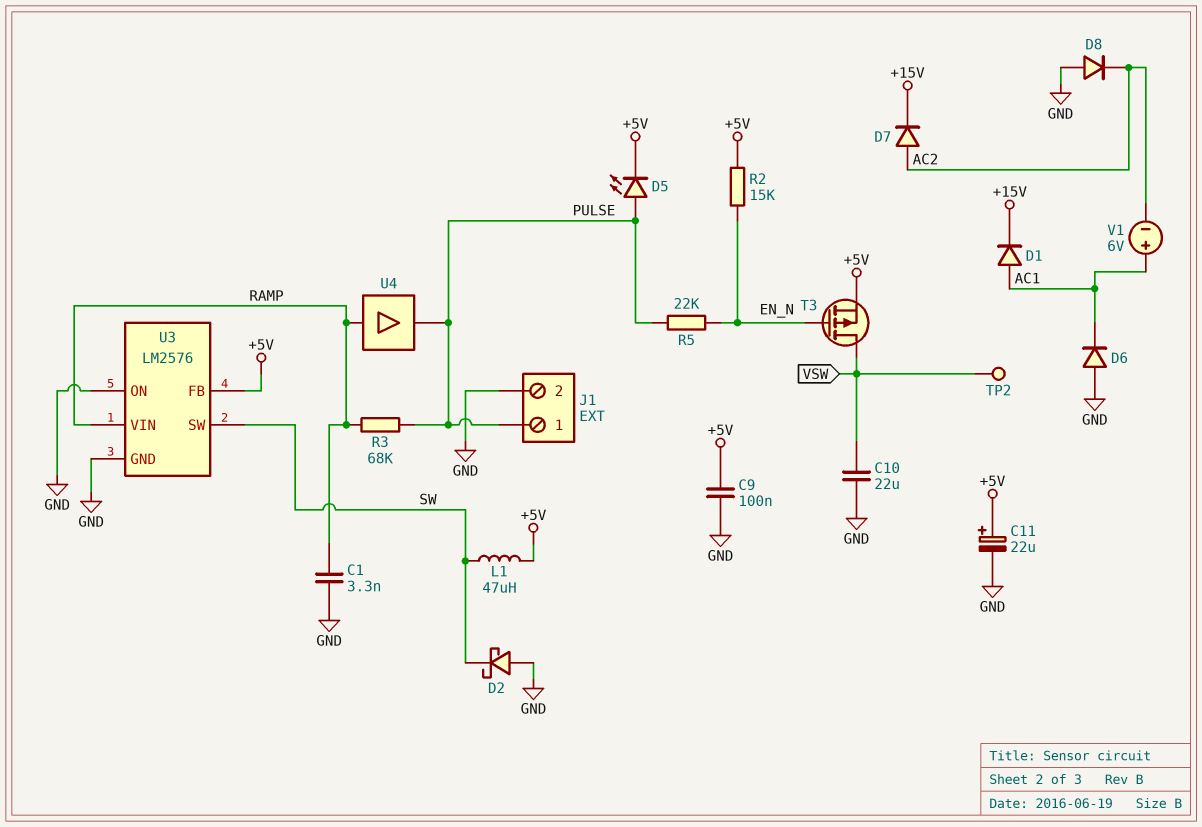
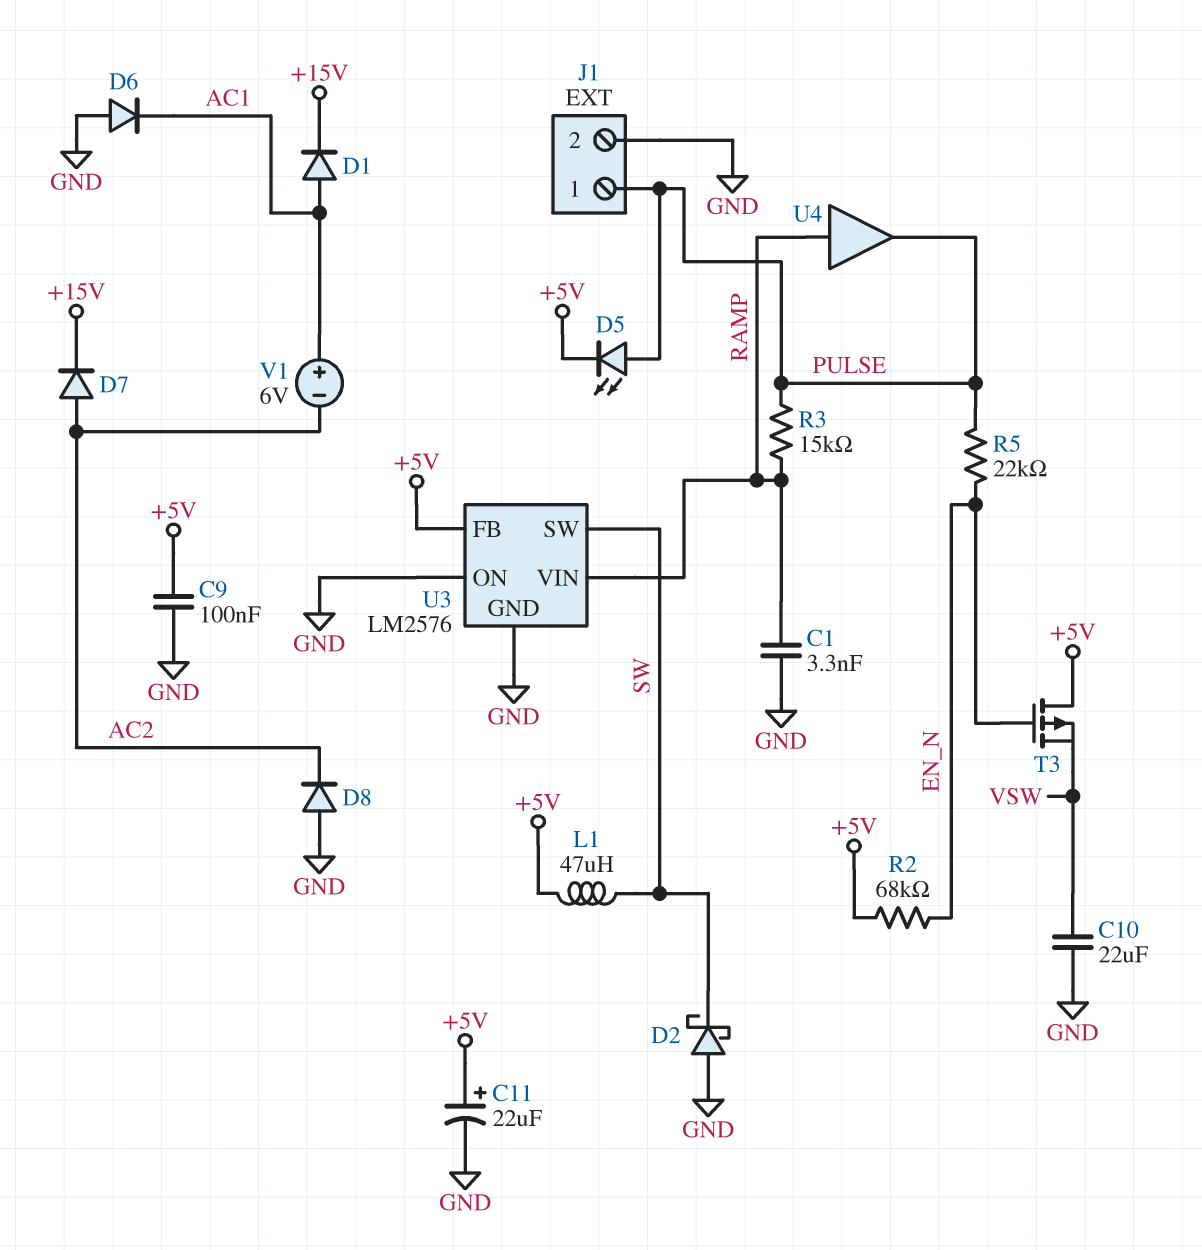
R2: 15k (+5V, EN_N) -> 68k (+5V, EN_N)
R3: 68k (PULSE, RAMP) -> 15k (PULSE, RAMP)
T3: PMOS (G EN_N, D VSW, S +5V) -> PMOS (G EN_N, D +5V, S VSW)
TP2: test point (VSW) -> none

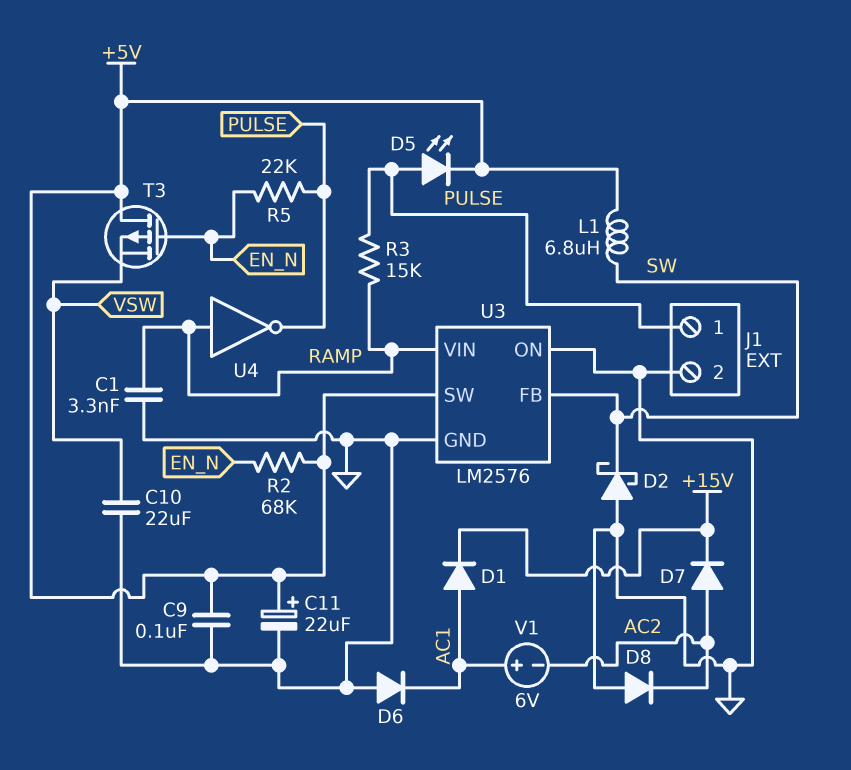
L1: 47uH (+5V, SW) -> 6.8uH (+5V, SW)
U3 pin FB: +5V -> SW
U3 pin SW: SW -> +5V
U4: buffer (in RAMP, out PULSE) -> NOT (in RAMP, out PULSE)

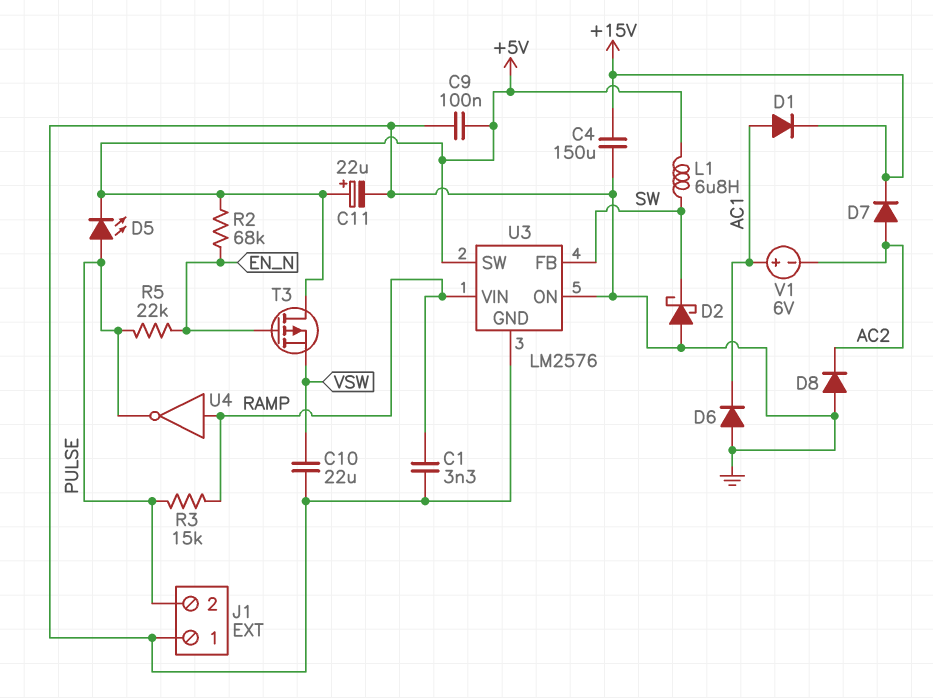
C4: none -> 150uF (+15V, GND)
J1 pin 1: PULSE -> GND
J1 pin 2: GND -> PULSE

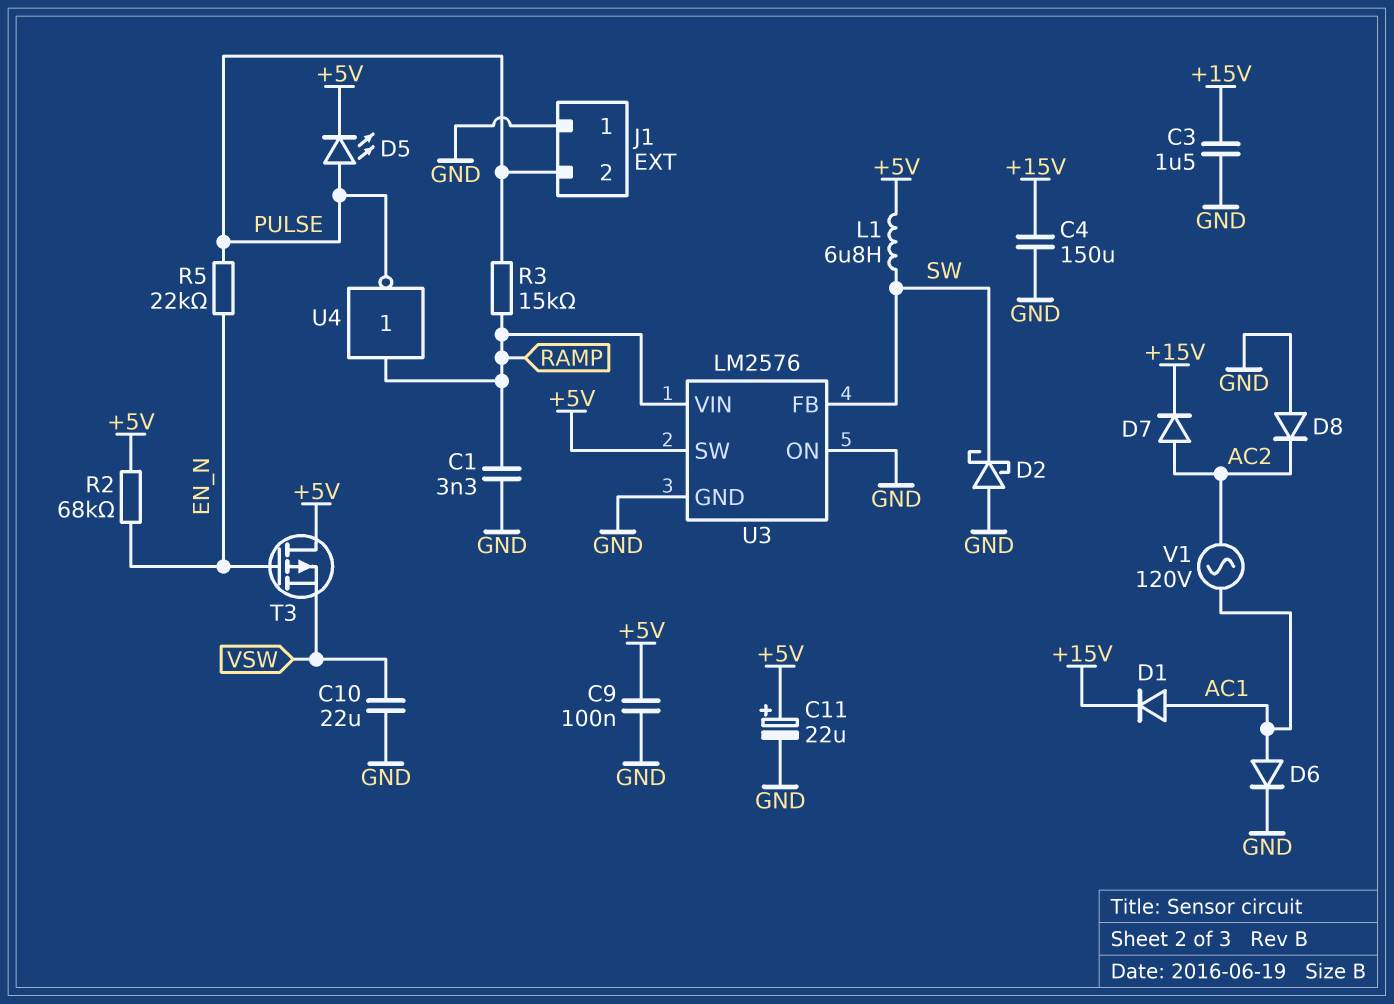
C3: none -> 1.5uF (+15V, GND)
D6: diode (A GND, K AC1) -> diode (A AC1, K GND)
V1: 6V (plus AC1, minus AC2) -> AC 120V (AC1, AC2)

